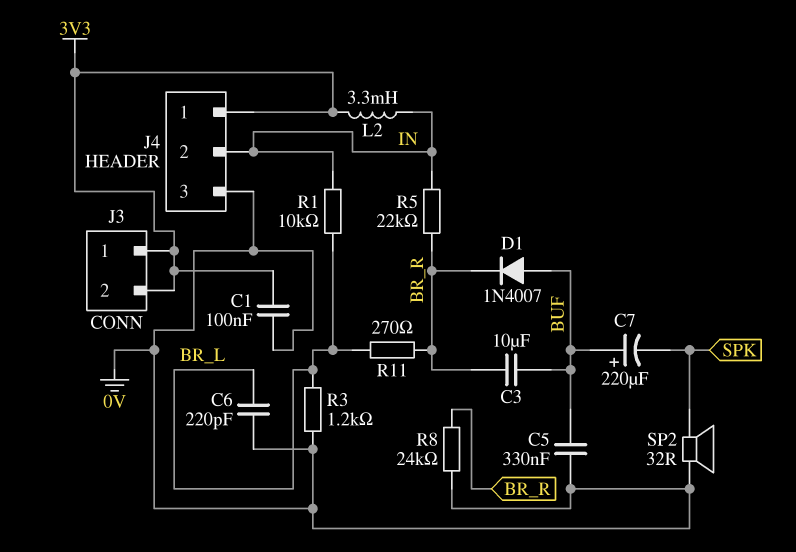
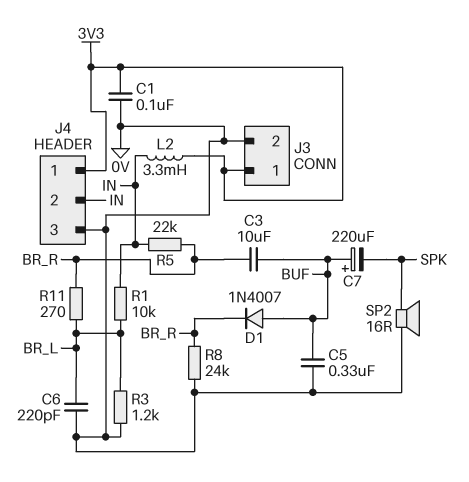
J3 pin 2: 3V3 -> 0V
SP2: speaker 32R (0V, SPK) -> speaker 16R (0V, SPK)

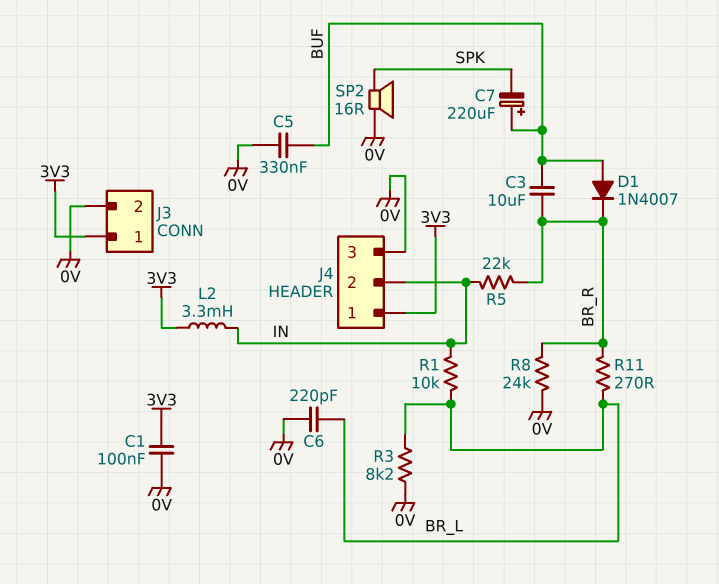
R3: 1.2k (0V, BR_L) -> 8.2k (0V, BR_L)

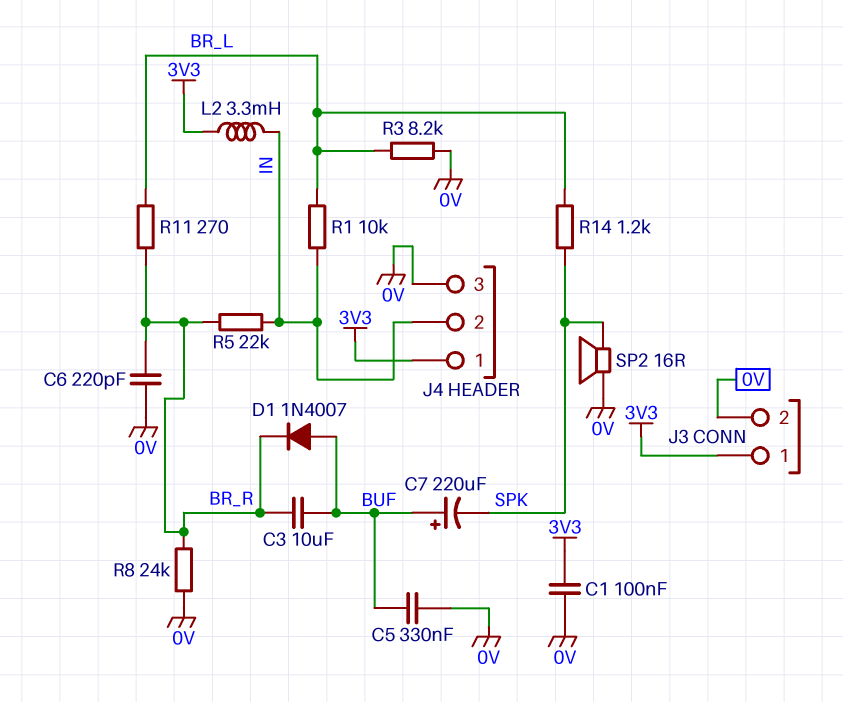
C6: 220pF (0V, BR_L) -> 220pF (0V, BR_R)
R14: none -> 1.2k (BR_L, SPK)

